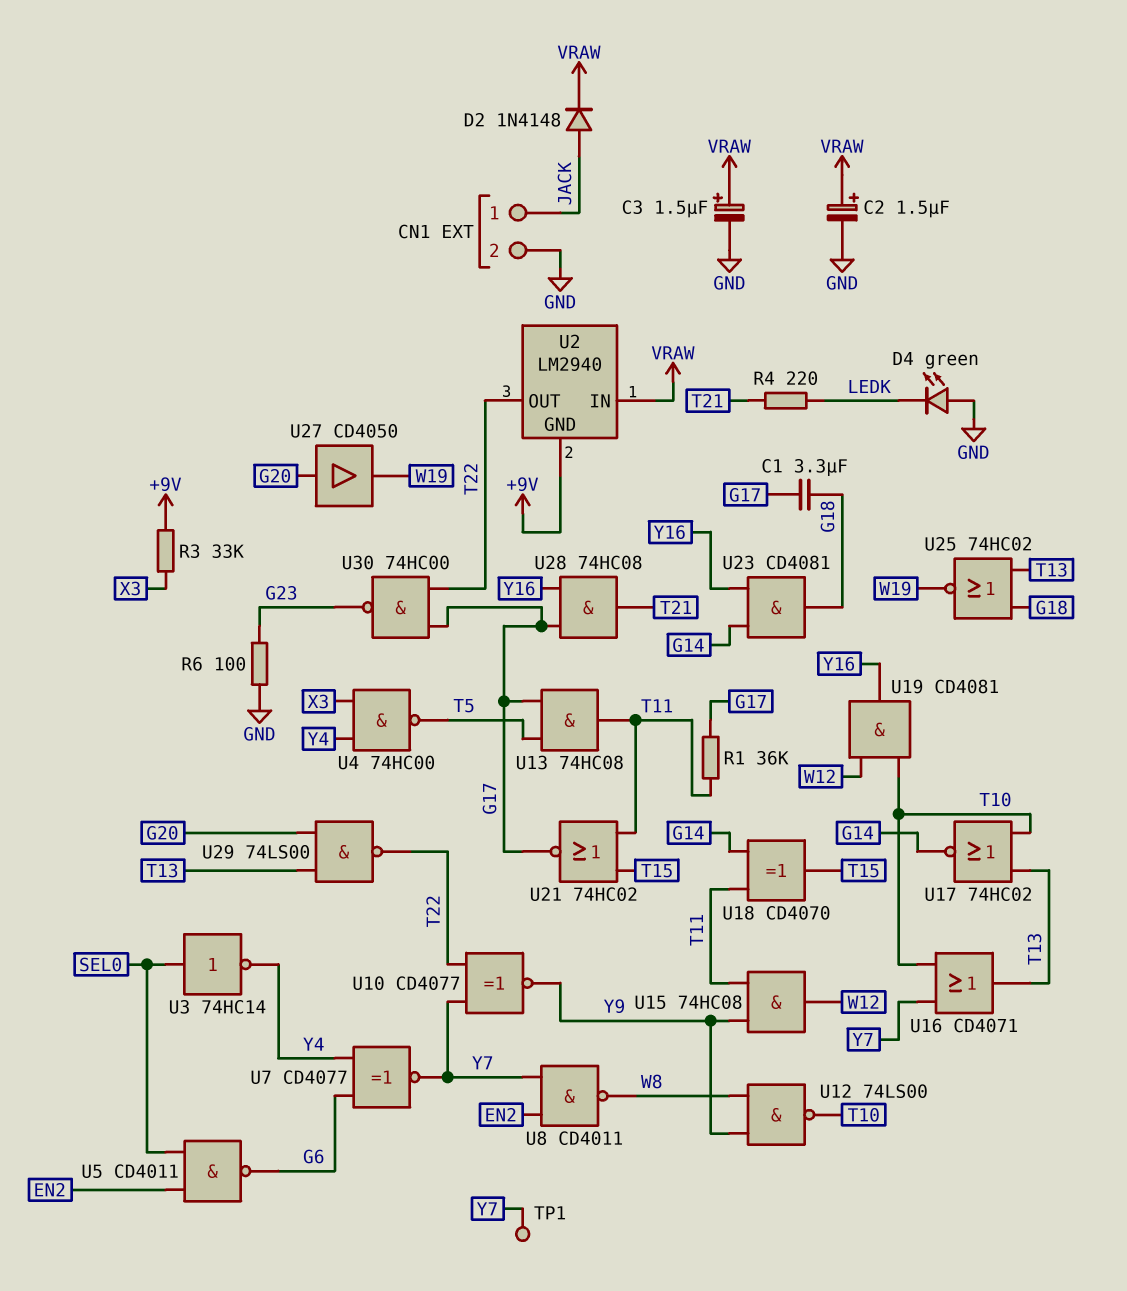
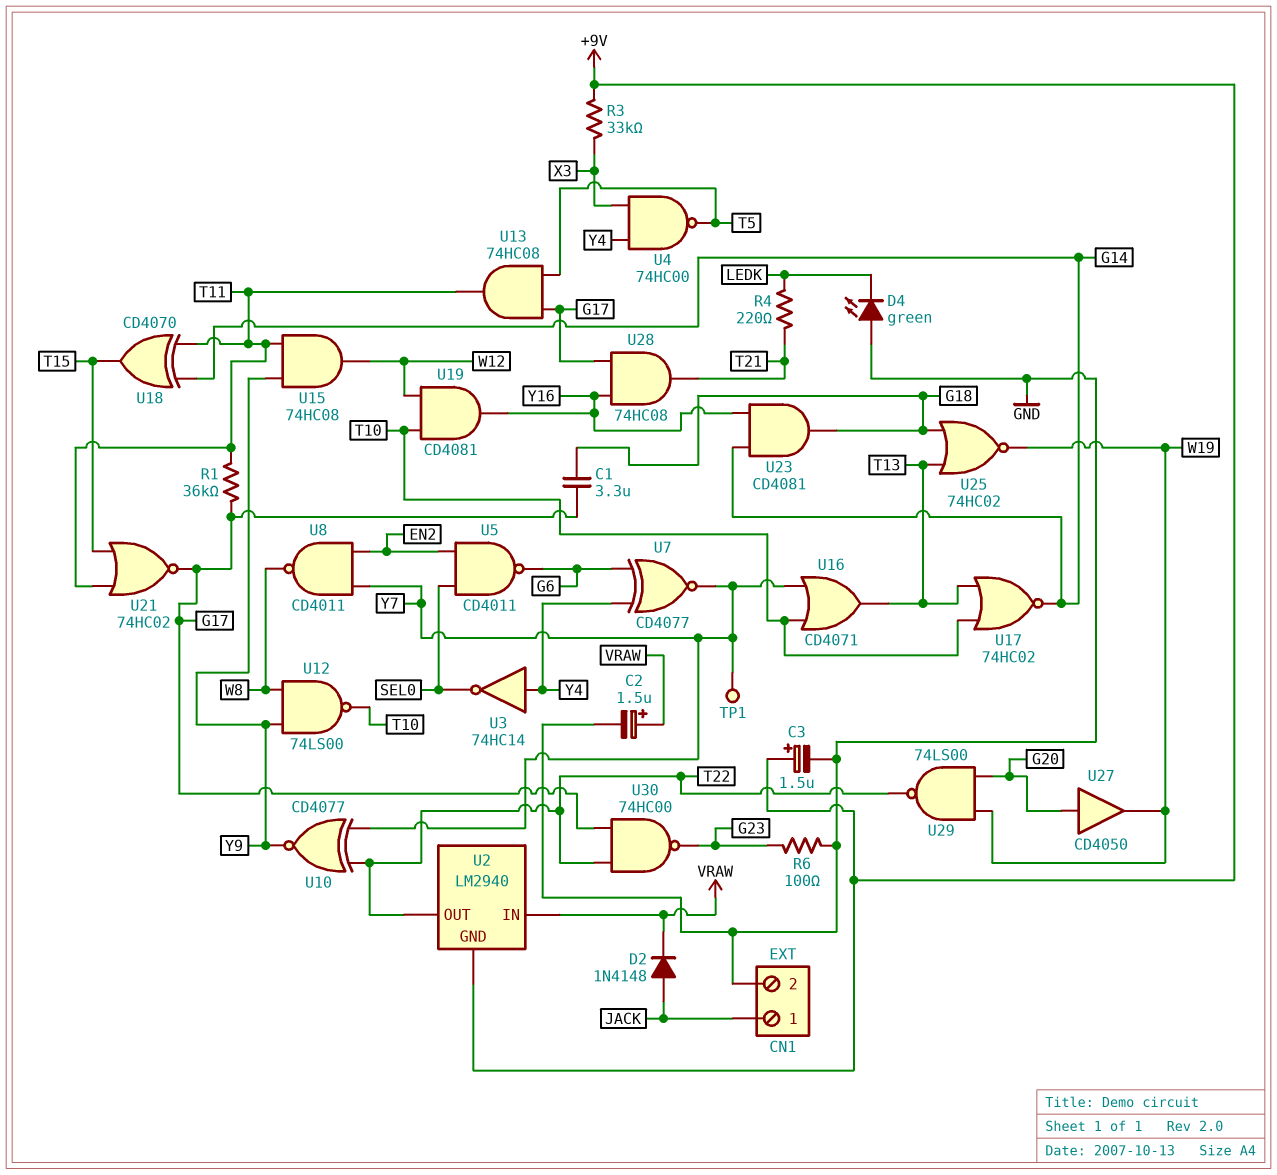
C3: 1.5uF (plus VRAW, minus GND) -> 1.5uF (plus +9V, minus GND)
U3: NOT 74HC14 (in SEL0, out Y4) -> NOT 74HC14 (in Y4, out SEL0)
U29: NAND 74LS00 (in G20, in T13, out T22) -> NAND 74LS00 (in G20, in W19, out T22)

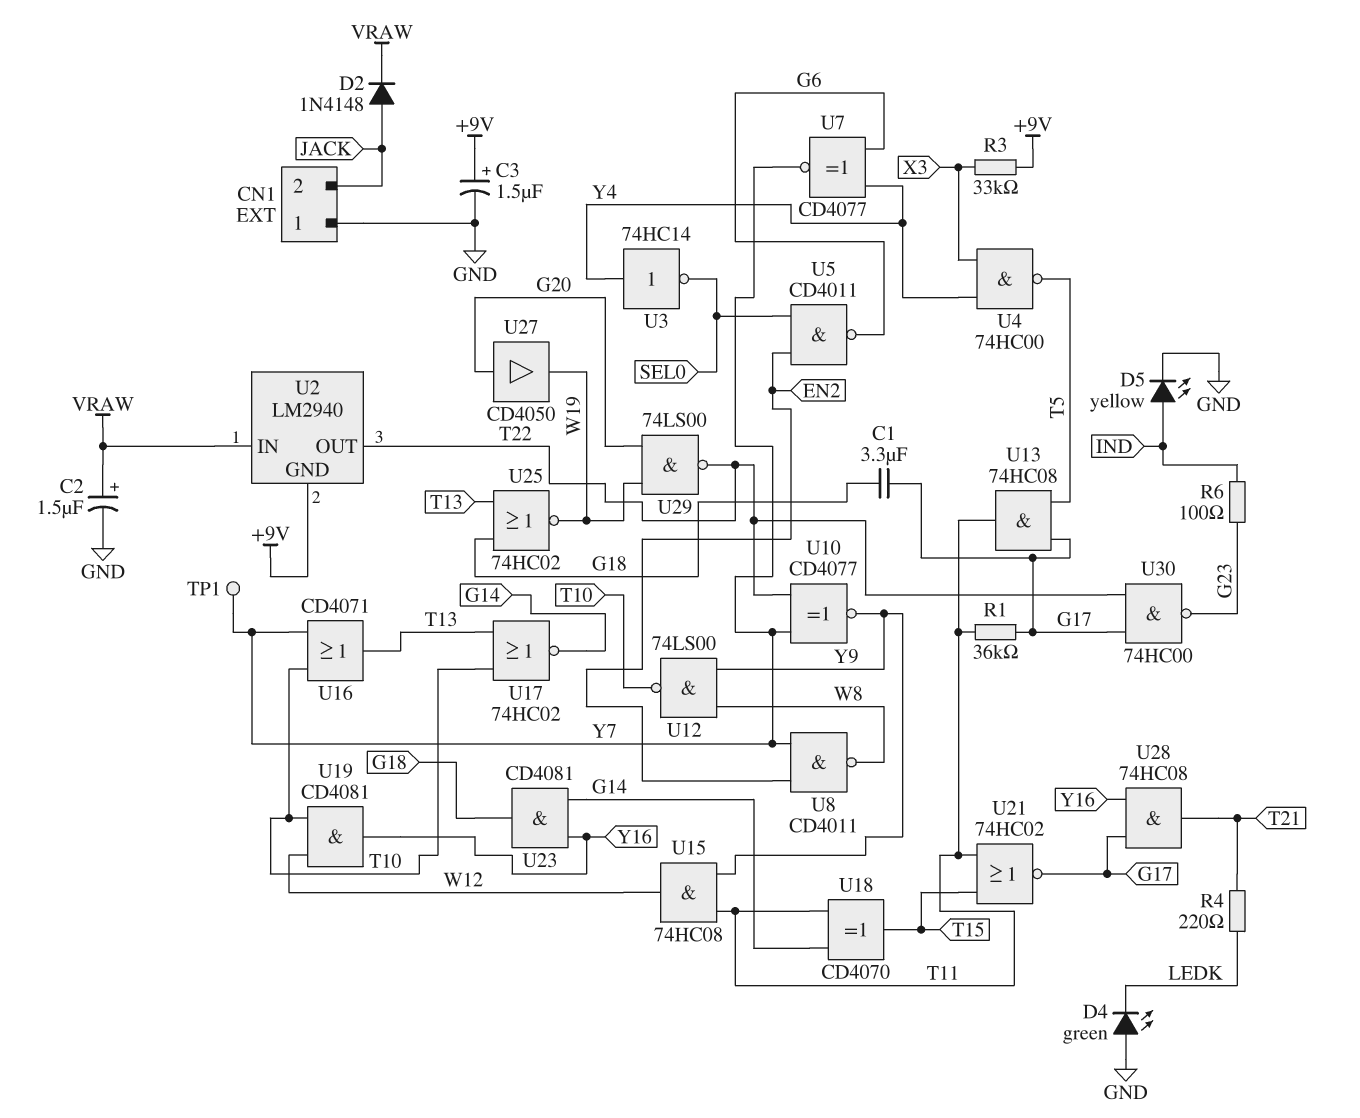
CN1 pin 1: JACK -> GND
CN1 pin 2: GND -> JACK
D5: none -> LED yellow (A IND, K GND)
R6: 100 (G23, GND) -> 100 (G23, IND)

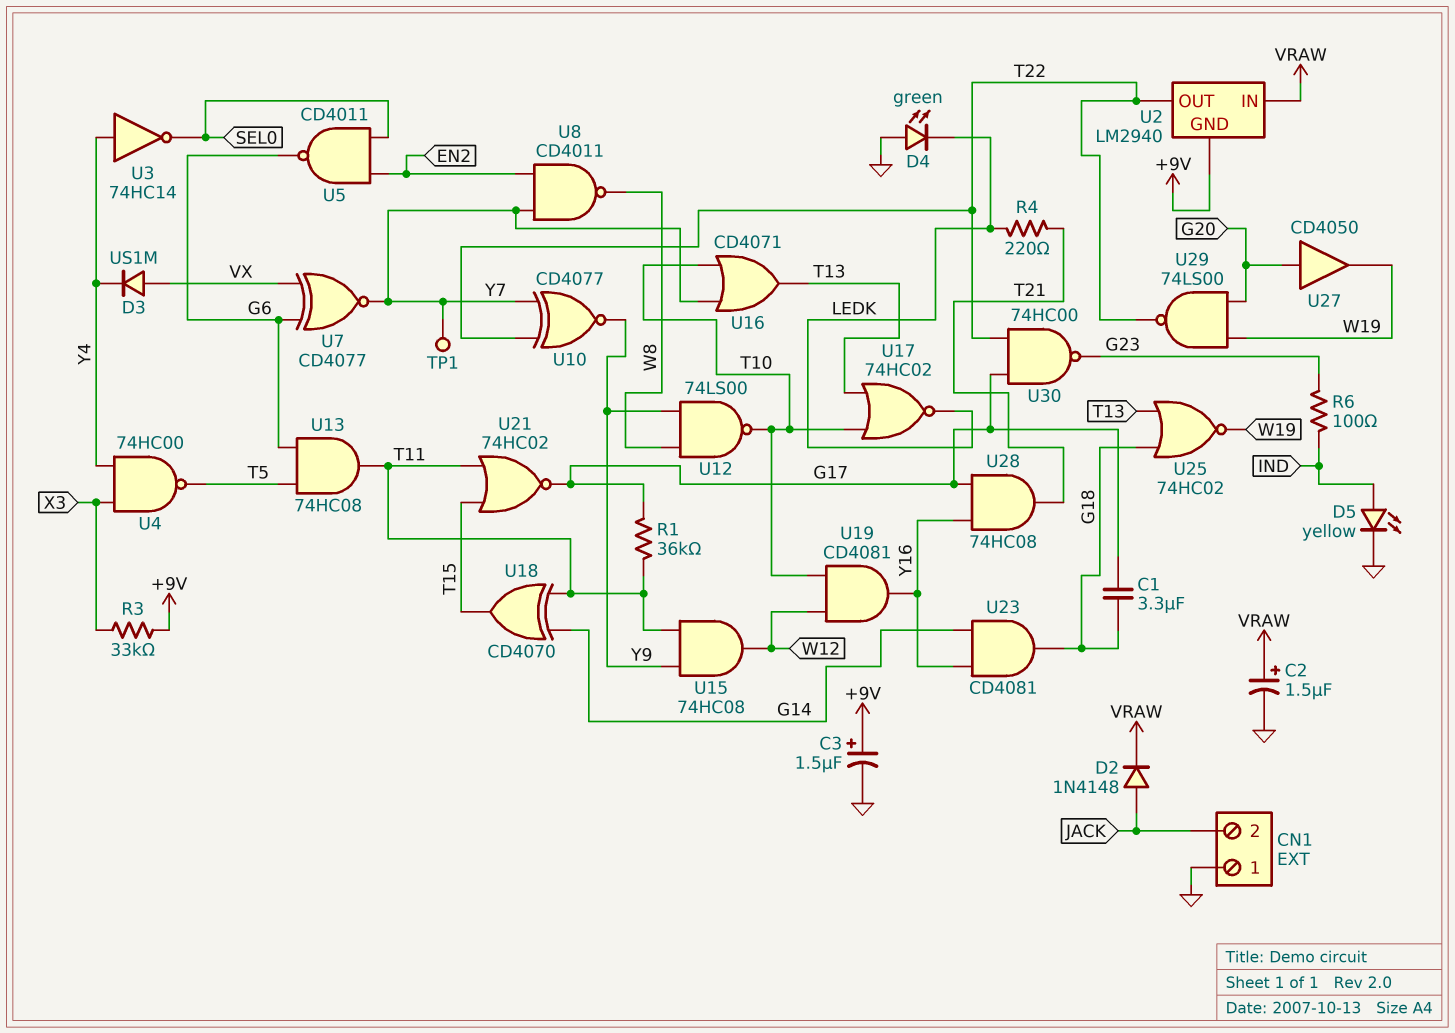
D3: none -> diode US1M (A VX, K Y4)
U7: XNOR CD4077 (in G6, in Y4, out Y7) -> XNOR CD4077 (in G6, in VX, out Y7)
U13: AND 74HC08 (in G17, in T5, out T11) -> AND 74HC08 (in G6, in T5, out T11)
U17: NOR 74HC02 (in T10, in T13, out G14) -> NOR 74HC02 (in T10, in T13, out LEDK)

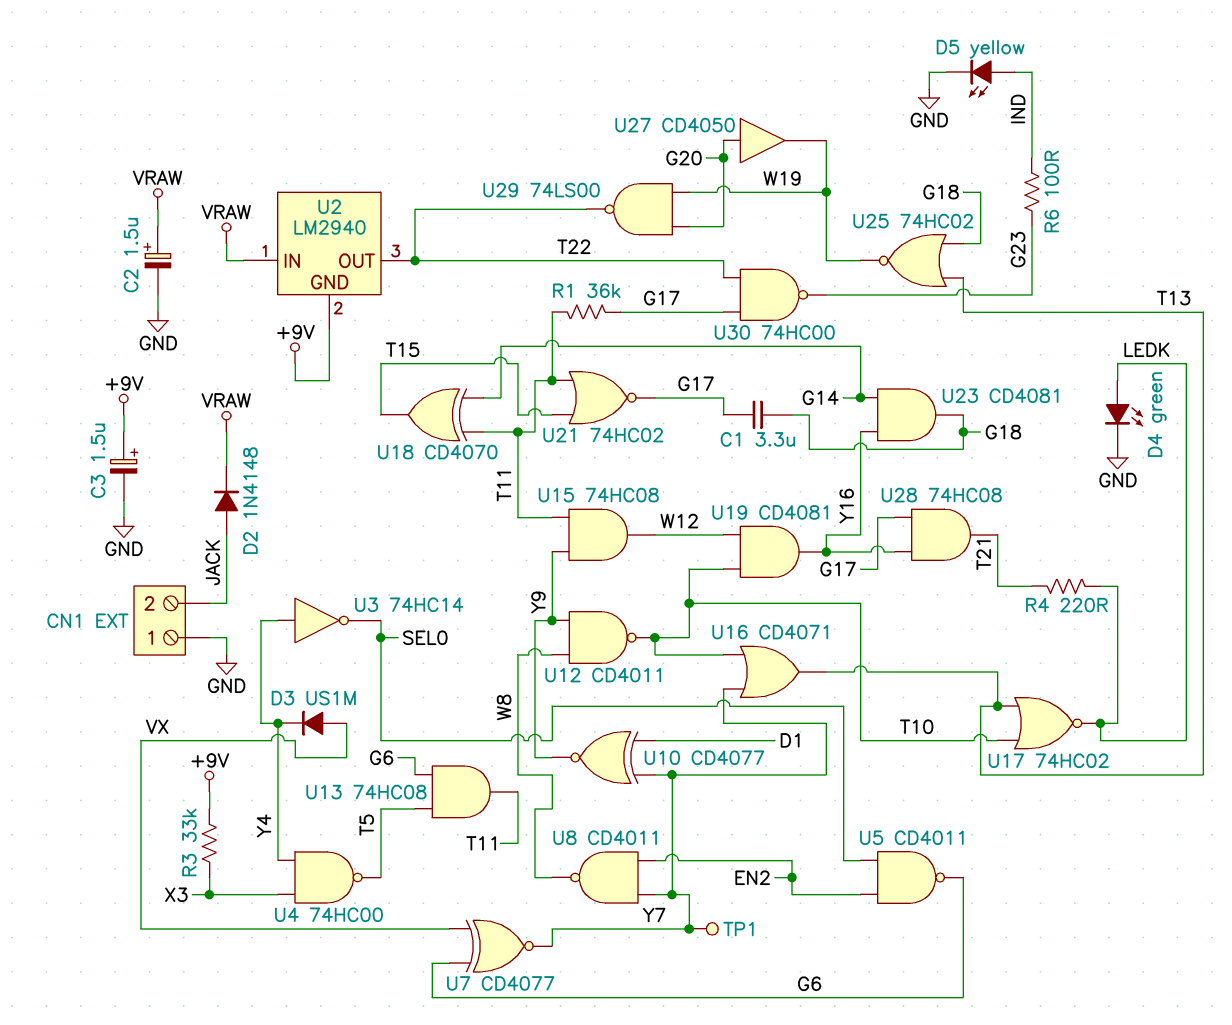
D4: LED green (A GND, K LEDK) -> LED green (A LEDK, K GND)
U10: XNOR CD4077 (in T22, in Y7, out Y9) -> XNOR CD4077 (in D1, in Y7, out Y9)
U12: NAND 74LS00 (in W8, in Y9, out T10) -> NAND CD4011 (in W8, in Y9, out T10)

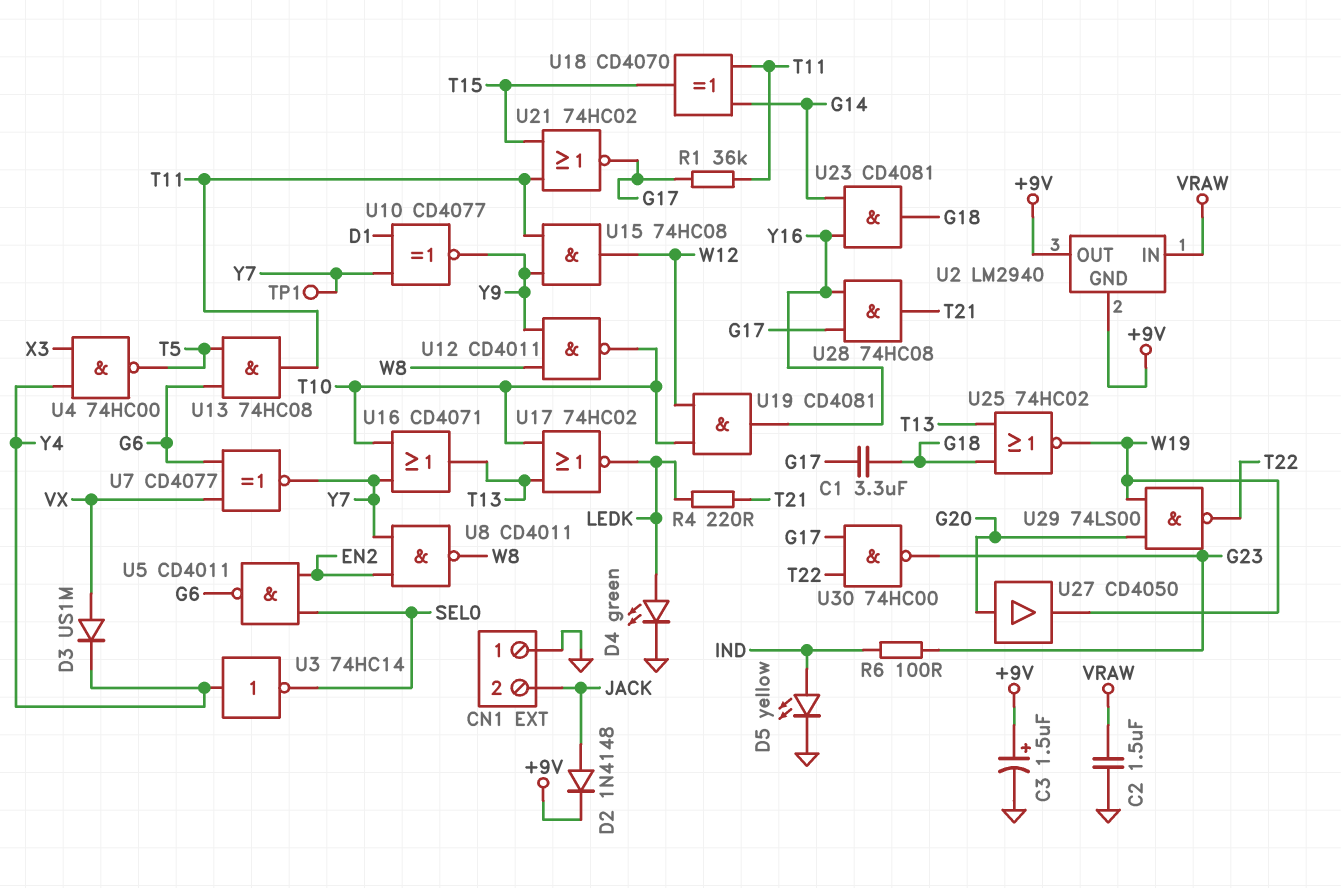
C2: 1.5uF (plus VRAW, minus GND) -> 1.5uF (GND, VRAW)
D2: diode 1N4148 (A JACK, K VRAW) -> diode 1N4148 (A JACK, K +9V)
R3: 33k (+9V, X3) -> none
U2 pin OUT: T22 -> +9V

